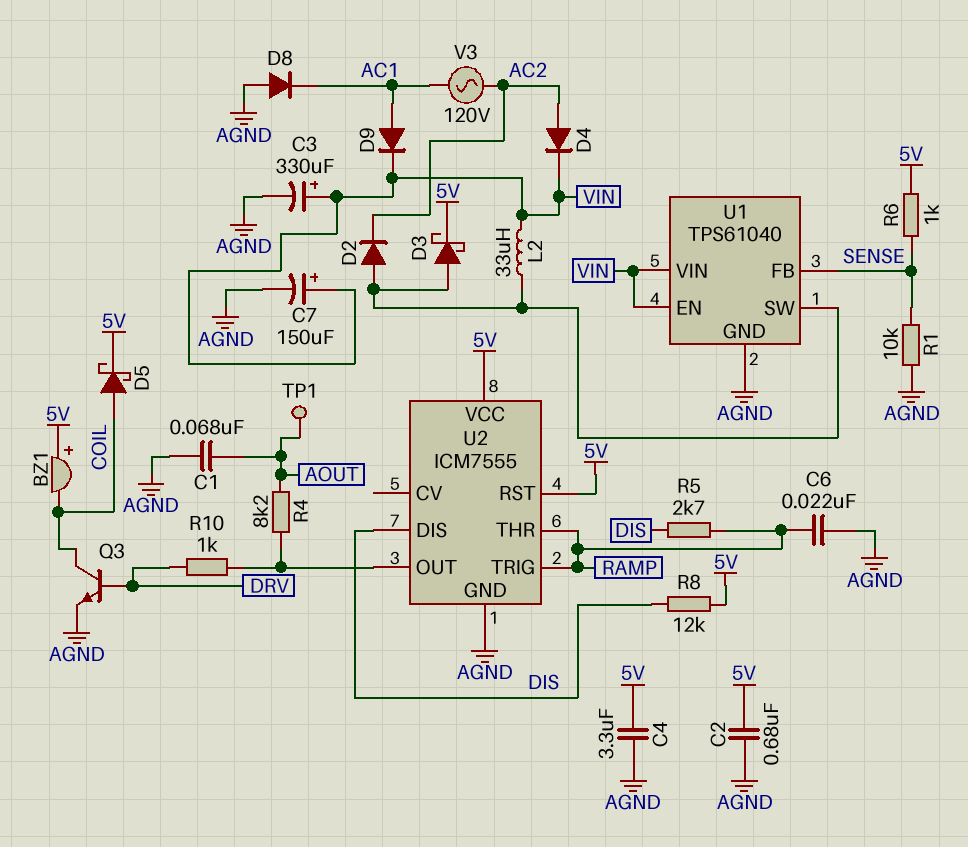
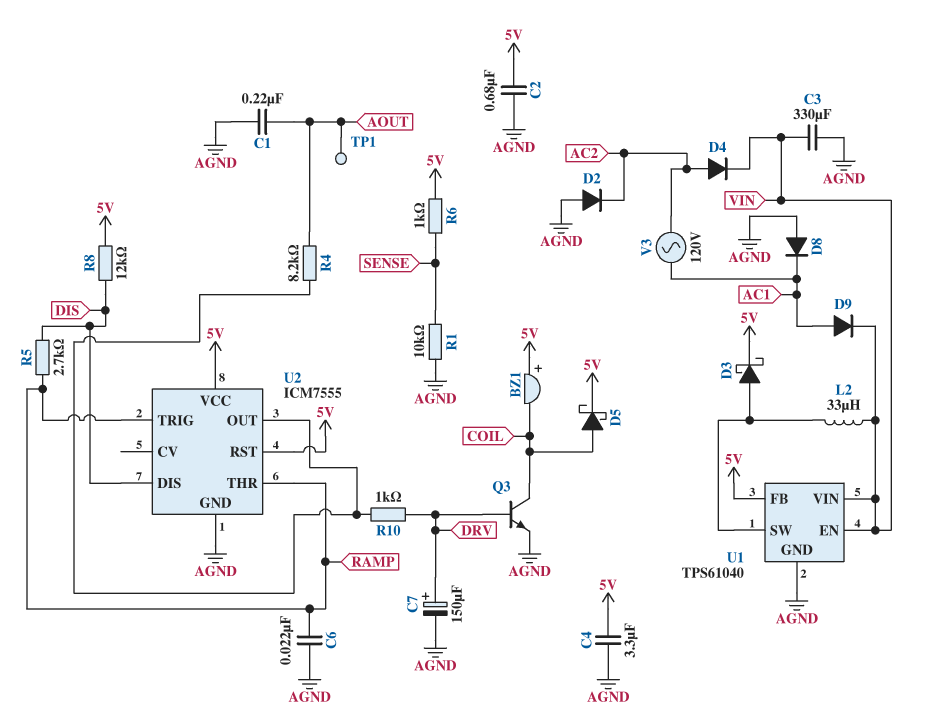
C1: 68nF (AGND, AOUT) -> 220nF (AGND, AOUT)
C3: 330uF (plus VIN, minus AGND) -> 330uF (AGND, VIN)
C7: 150uF (plus VIN, minus AGND) -> 150uF (plus DRV, minus AGND)
D2: diode (A U1/SW, K AC2) -> diode (A AGND, K AC2)
U1 pin FB: SENSE -> 5V

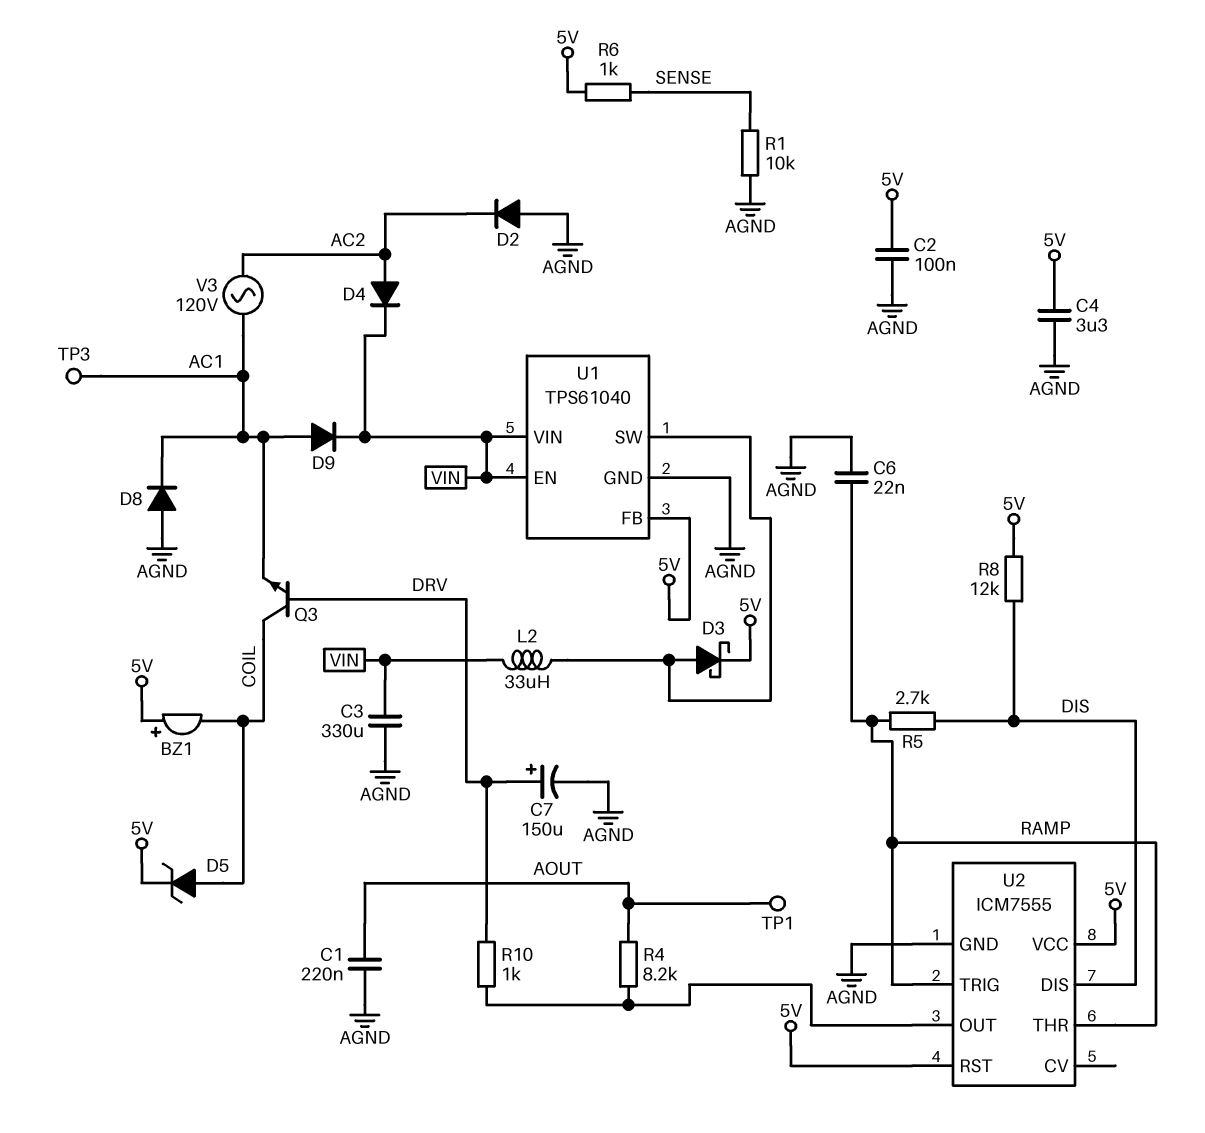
C2: 680nF (5V, AGND) -> 100nF (5V, AGND)
D5: schottky (A COIL, K 5V) -> zener (A COIL, K 5V)
Q3: NPN (B DRV, C COIL, E AGND) -> NPN (B DRV, C COIL, E AC1)
TP3: none -> test point (AC1)

